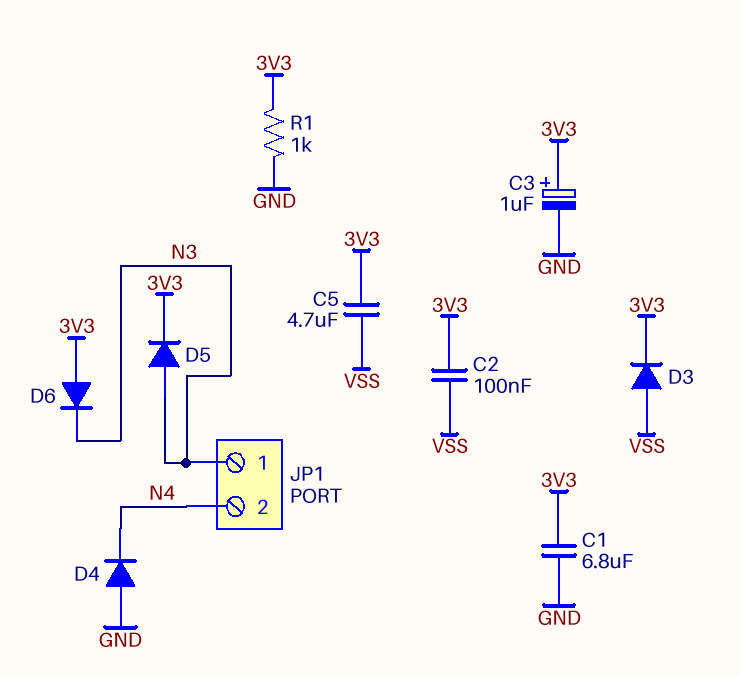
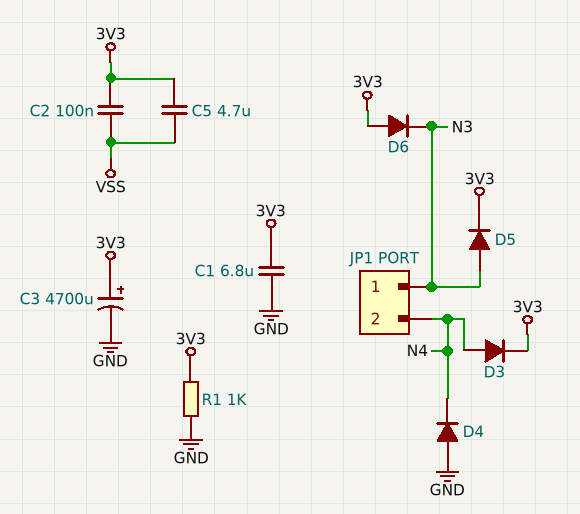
C3: 1uF (plus 3V3, minus GND) -> 4700uF (plus 3V3, minus GND)
D3: diode (A VSS, K 3V3) -> diode (A N4, K 3V3)

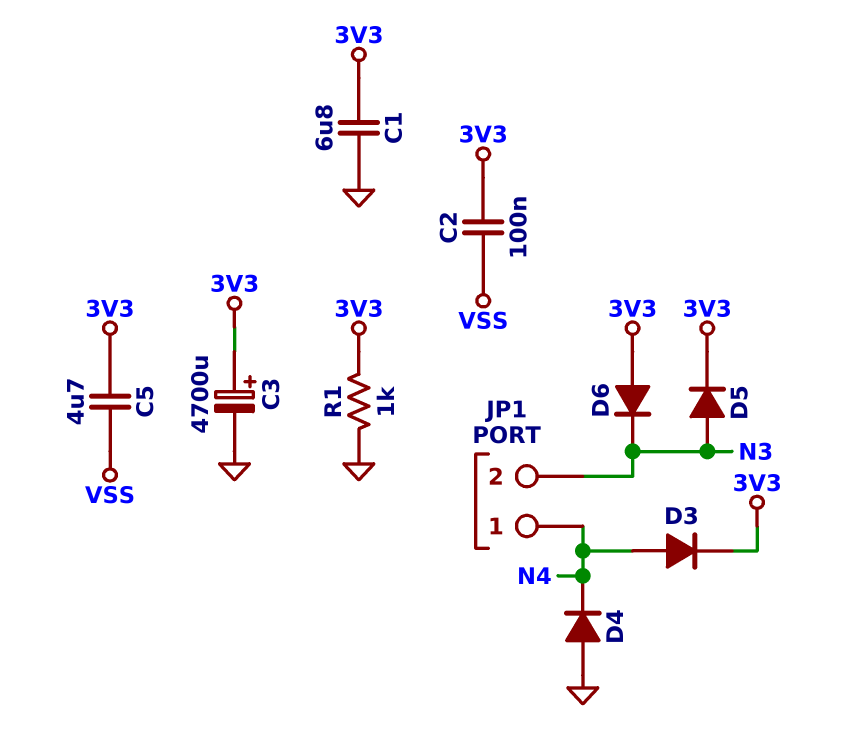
JP1 pin 1: N3 -> N4
JP1 pin 2: N4 -> N3

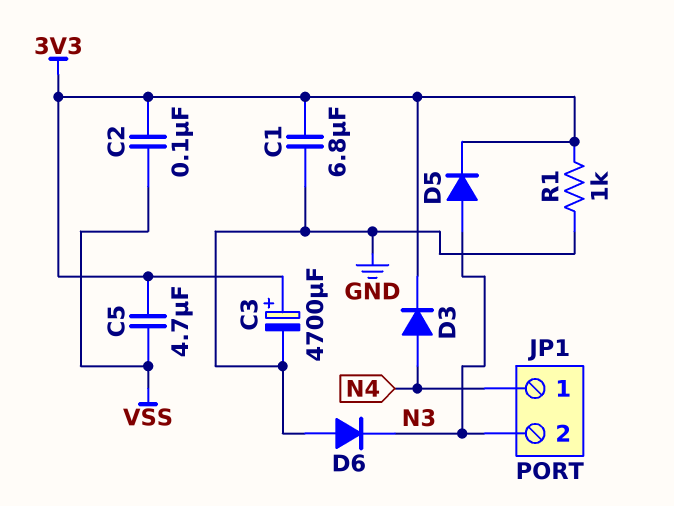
D4: diode (A GND, K N4) -> none
D6: diode (A 3V3, K N3) -> diode (A GND, K N3)

